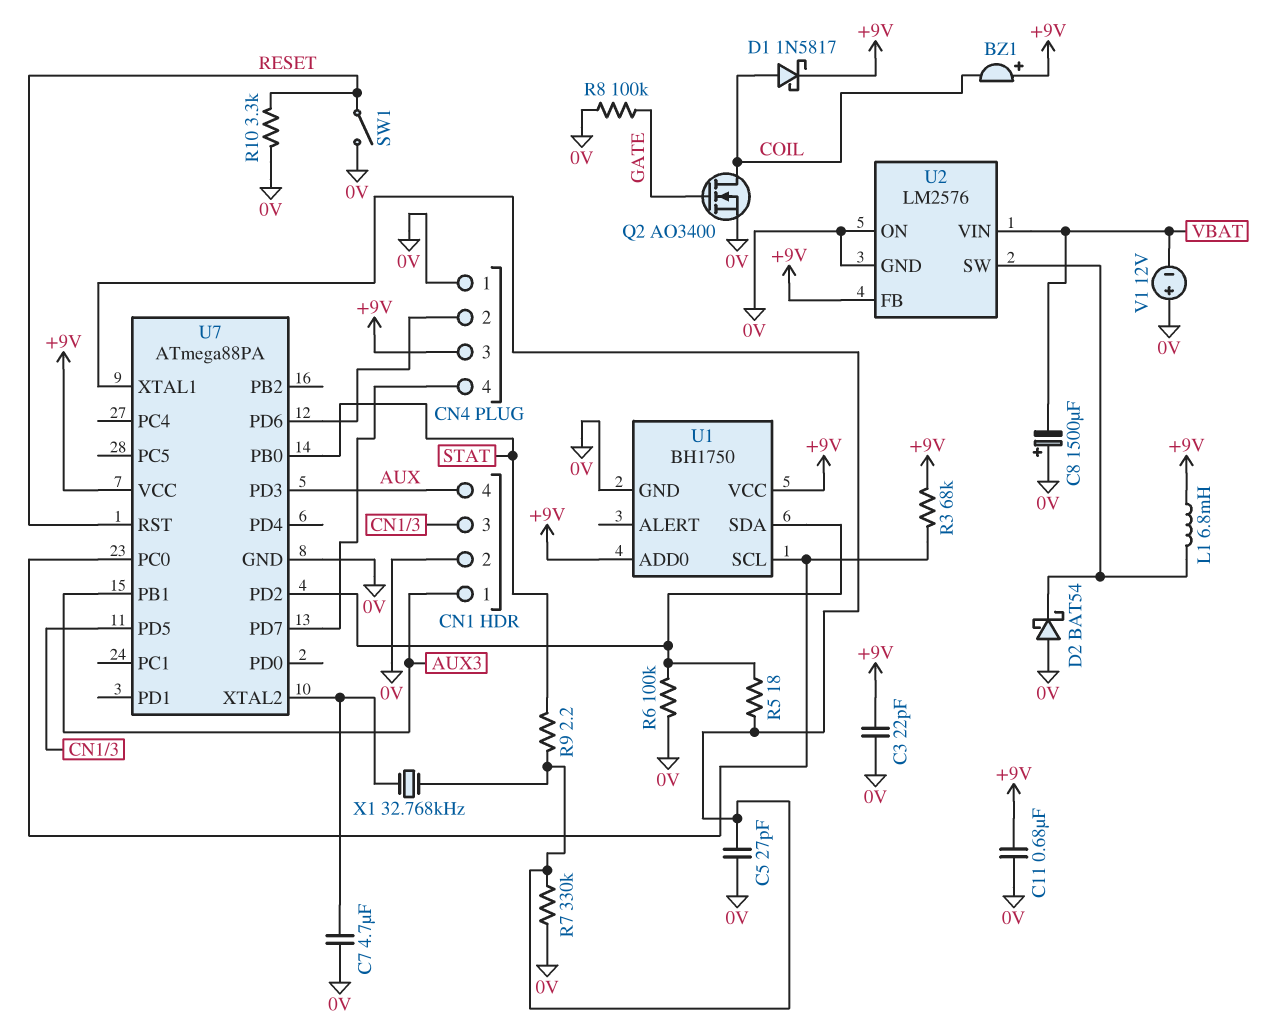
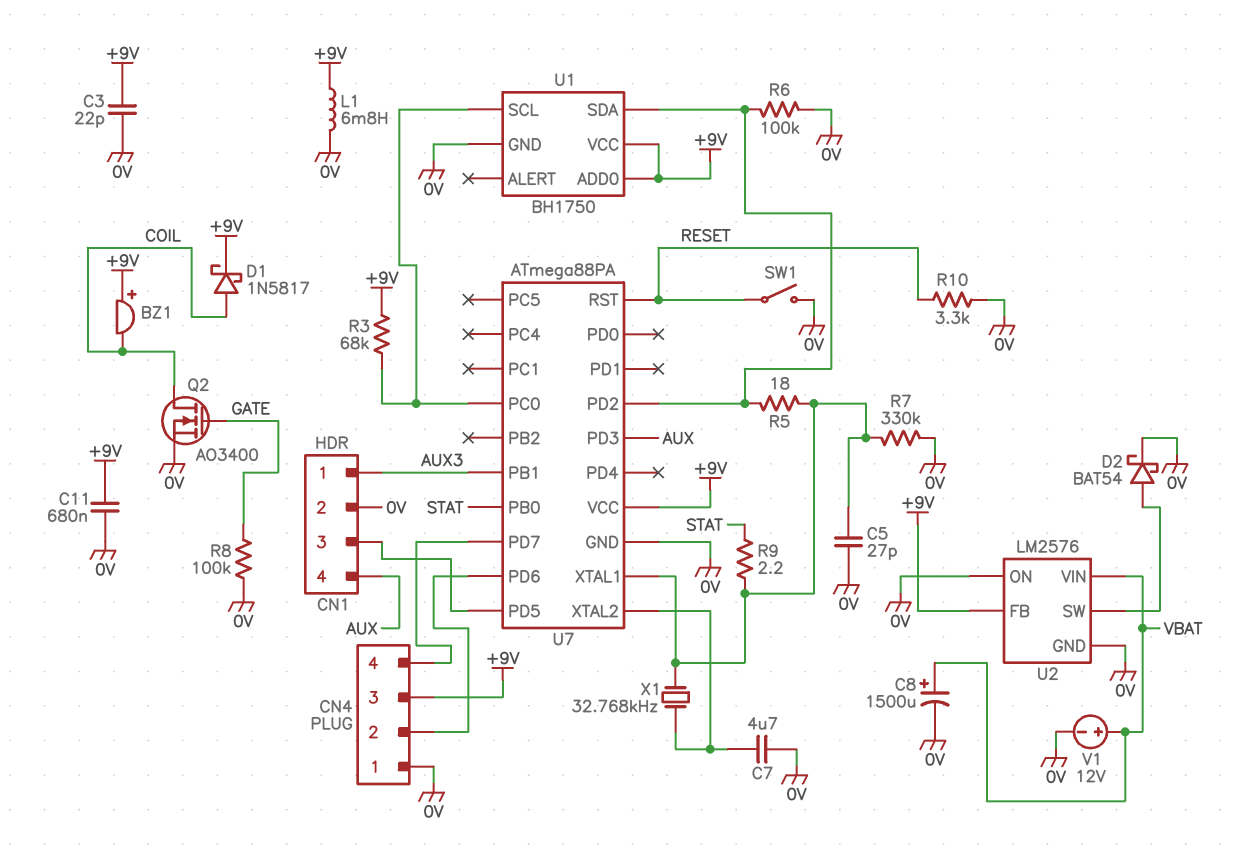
C8: 1500uF (plus 0V, minus VBAT) -> 1500uF (plus VBAT, minus 0V)
D2: schottky BAT54 (A 0V, K U2/SW) -> schottky BAT54 (A U2/SW, K 0V)
L1: 6.8mH (+9V, U2/SW) -> 6.8mH (+9V, 0V)
V1: 12V (plus 0V, minus VBAT) -> 12V (plus VBAT, minus 0V)

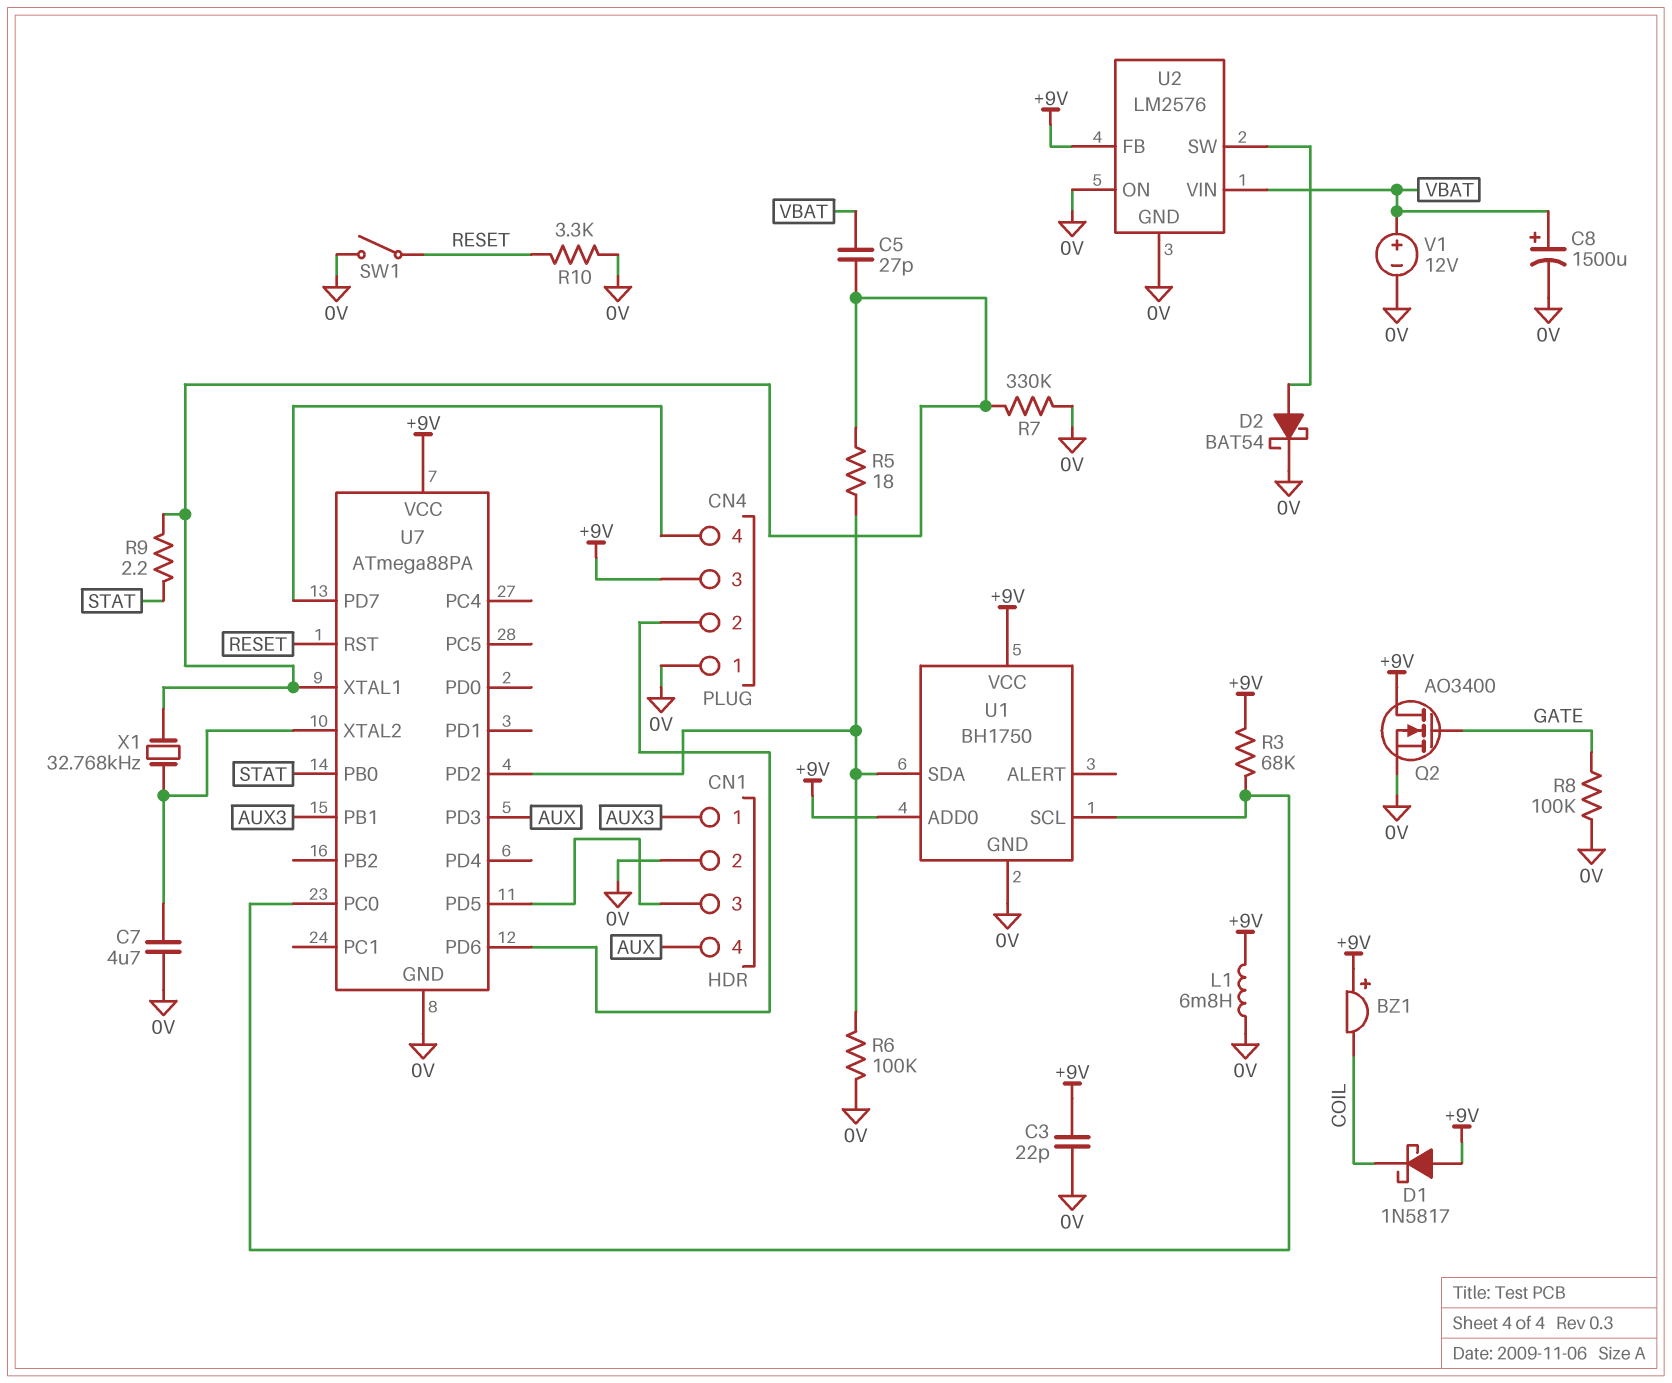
C5: 27pF (0V, U7/XTAL1) -> 27pF (U7/XTAL1, VBAT)
C11: 680nF (+9V, 0V) -> none
D1: schottky 1N5817 (A COIL, K +9V) -> schottky 1N5817 (A +9V, K COIL)
Q2: NMOS AO3400 (G GATE, D COIL, S 0V) -> NMOS AO3400 (G GATE, D +9V, S 0V)

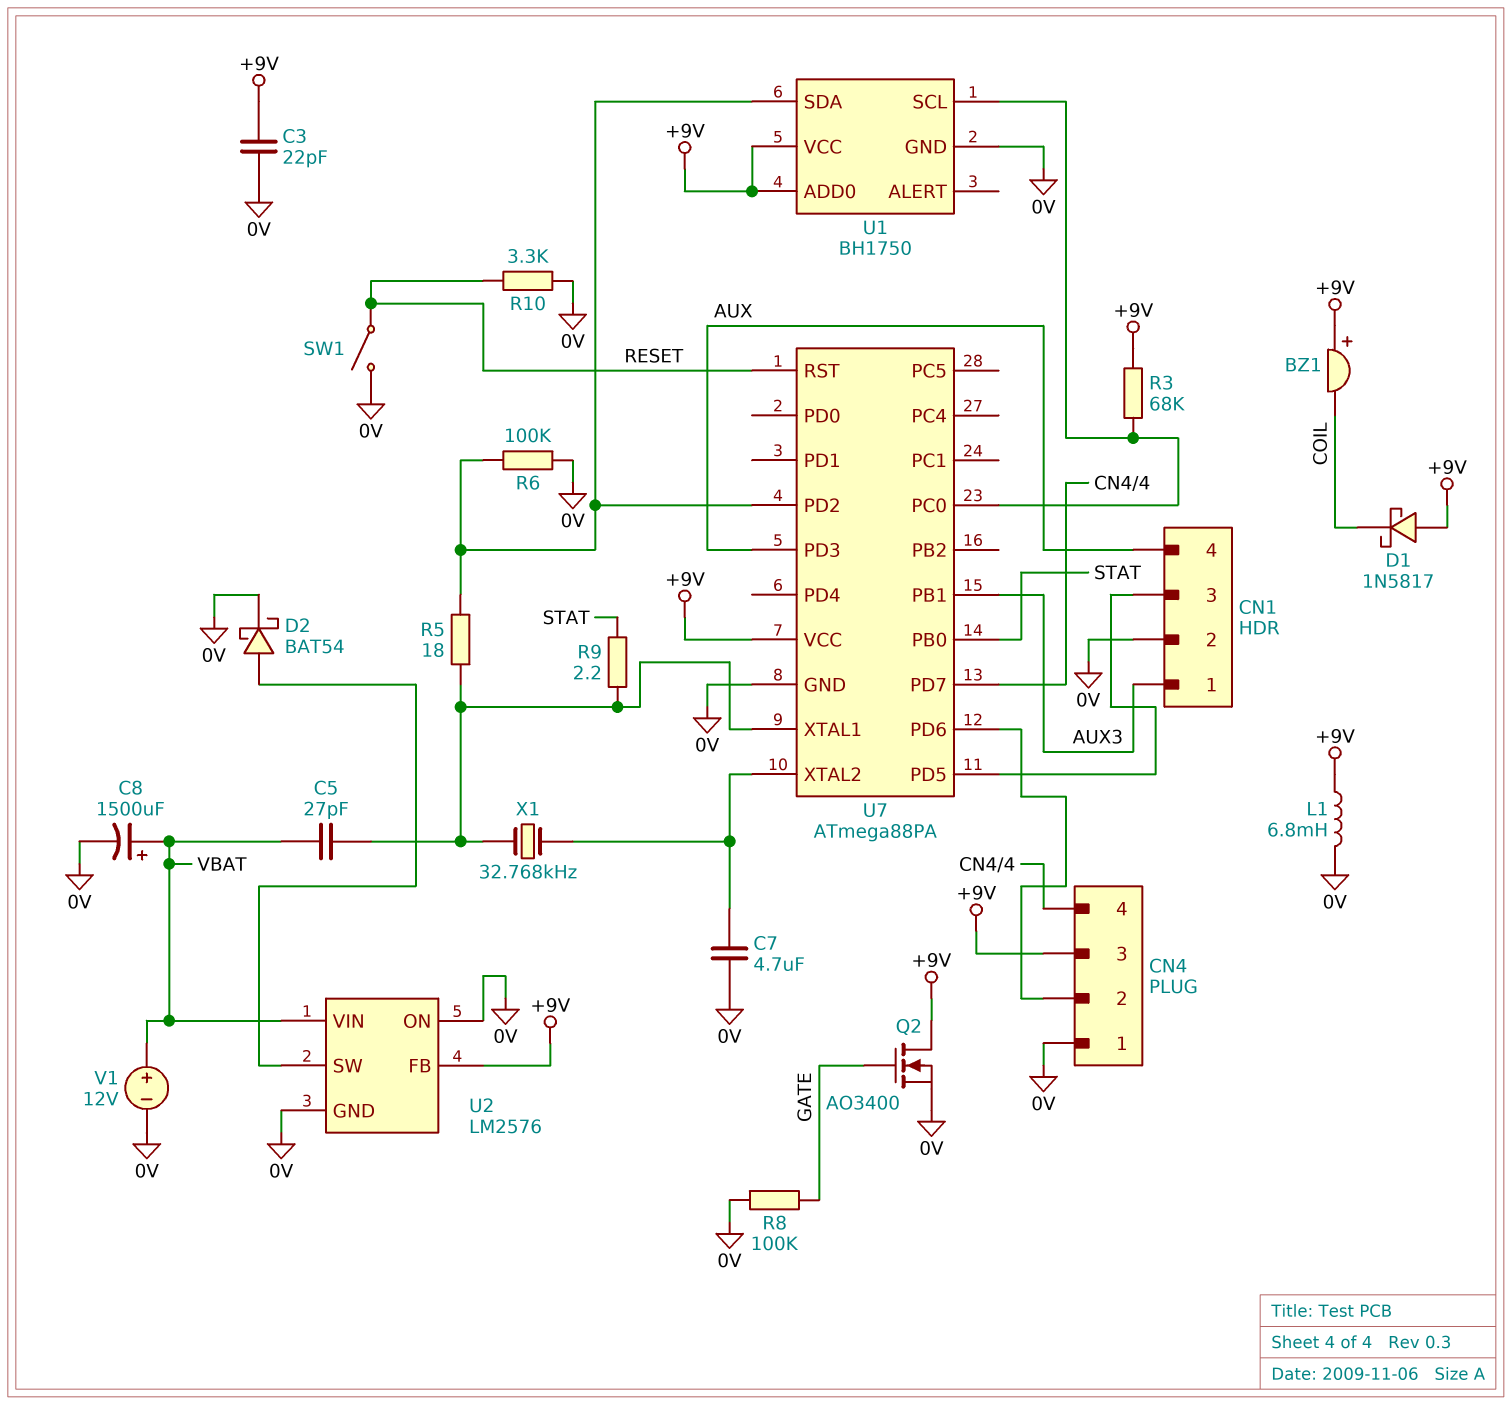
R7: 330k (0V, U7/XTAL1) -> none

